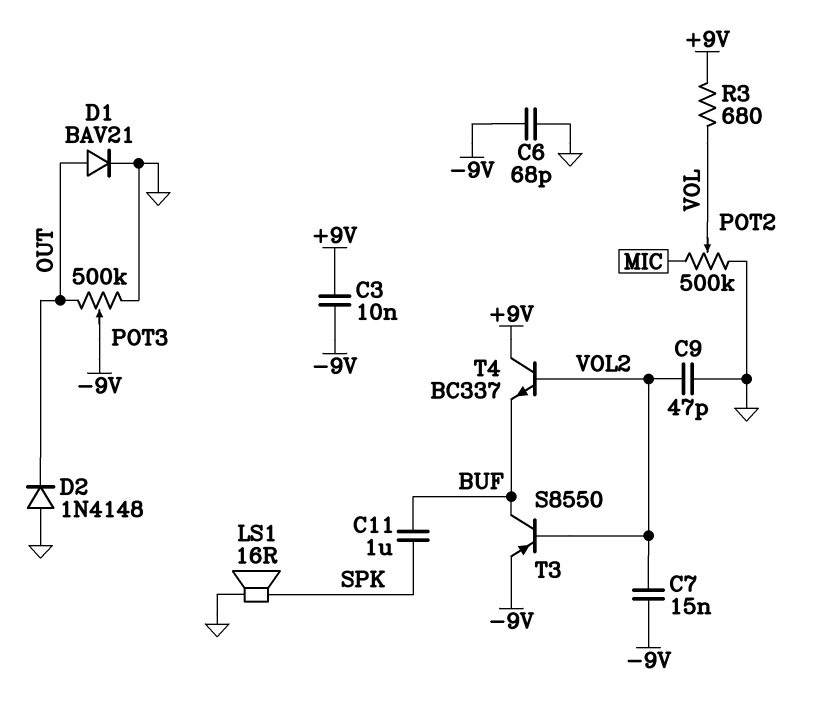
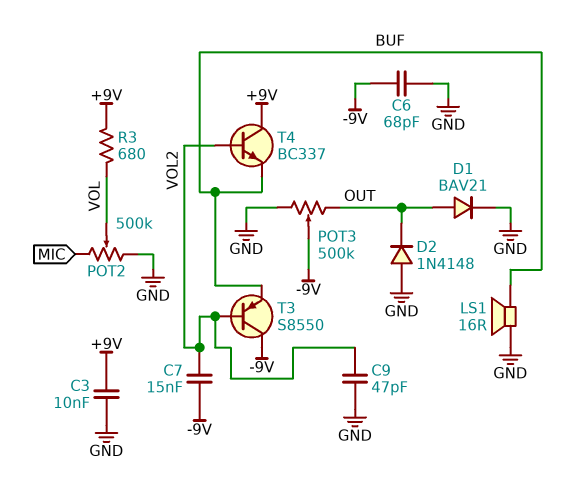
C3: 10nF (+9V, -9V) -> 10nF (+9V, GND)
C11: 1uF (BUF, SPK) -> none
LS1: speaker 16R (GND, SPK) -> speaker 16R (BUF, GND)
T3: PNP S8550 (B VOL2, C BUF, E -9V) -> PNP S8550 (B VOL2, C -9V, E BUF)

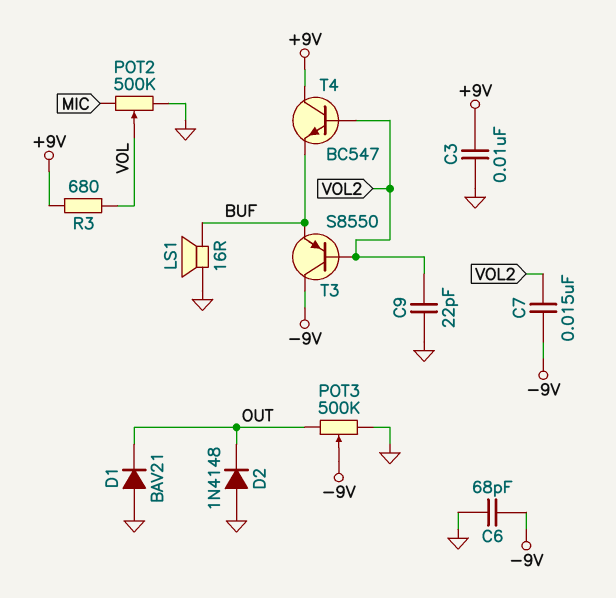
C9: 47pF (GND, VOL2) -> 22pF (GND, VOL2)
D1: diode BAV21 (A OUT, K GND) -> diode BAV21 (A GND, K OUT)
T4: NPN BC337 (B VOL2, C +9V, E BUF) -> NPN BC547 (B VOL2, C +9V, E BUF)

